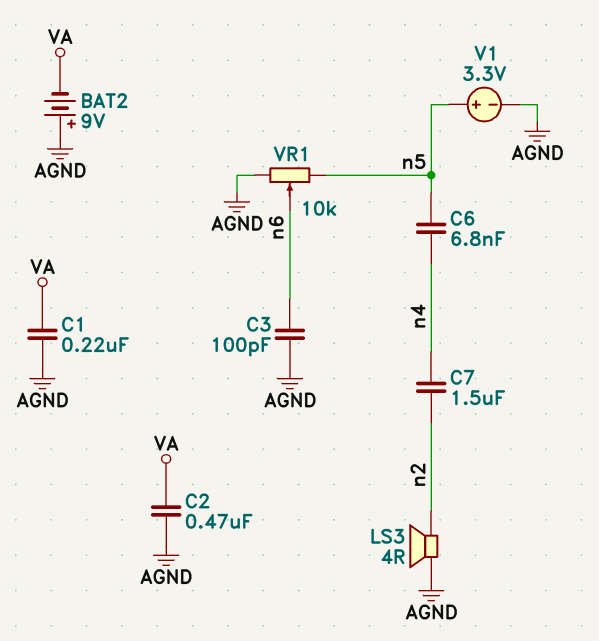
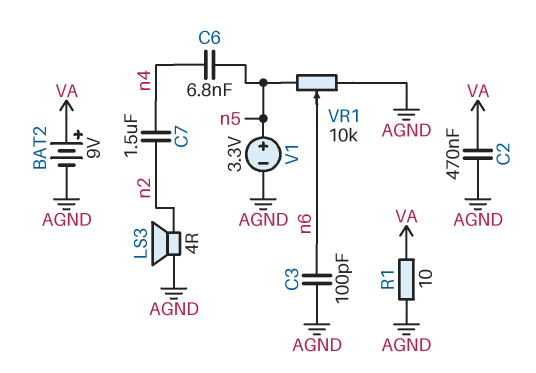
BAT2: 9V (plus AGND, minus VA) -> 9V (plus VA, minus AGND)
C1: 220nF (AGND, VA) -> none
R1: none -> 10 (AGND, VA)

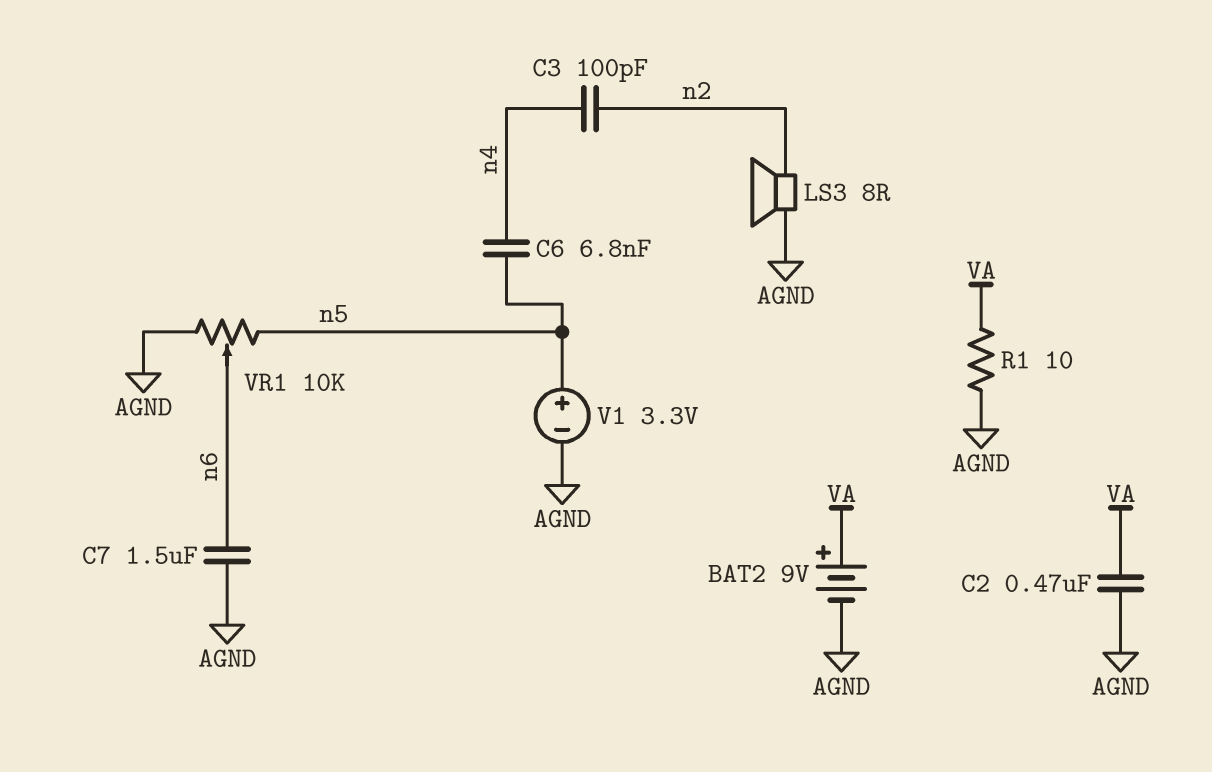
C3: 100pF (AGND, n6) -> 100pF (n2, n4)
C7: 1.5uF (n2, n4) -> 1.5uF (AGND, n6)
LS3: speaker 4R (AGND, n2) -> speaker 8R (AGND, n2)

